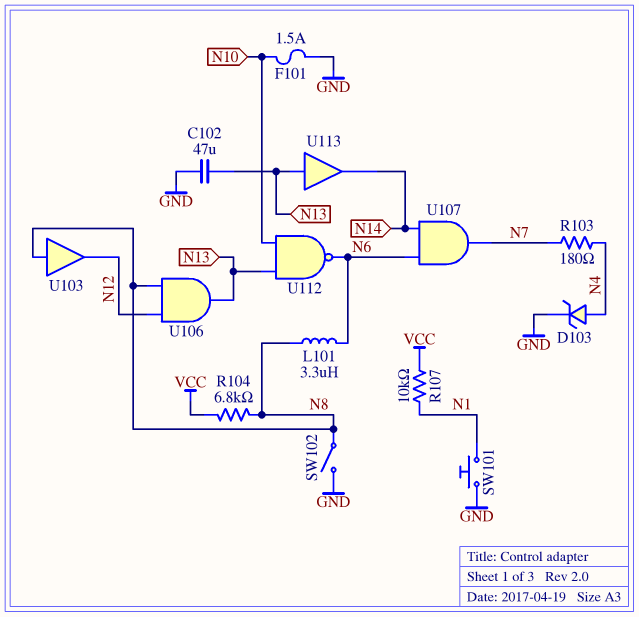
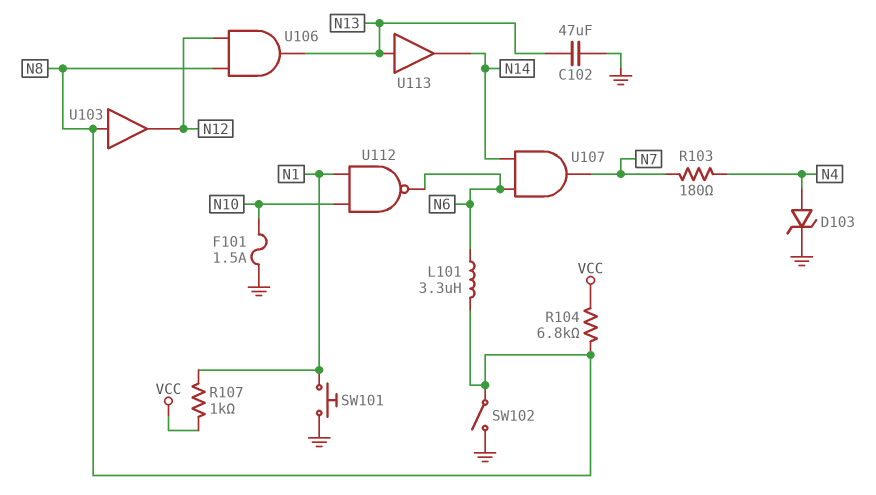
R107: 10k (N1, VCC) -> 1k (N1, VCC)
U112: NAND (in N10, in N13, out N6) -> NAND (in N1, in N10, out N6)

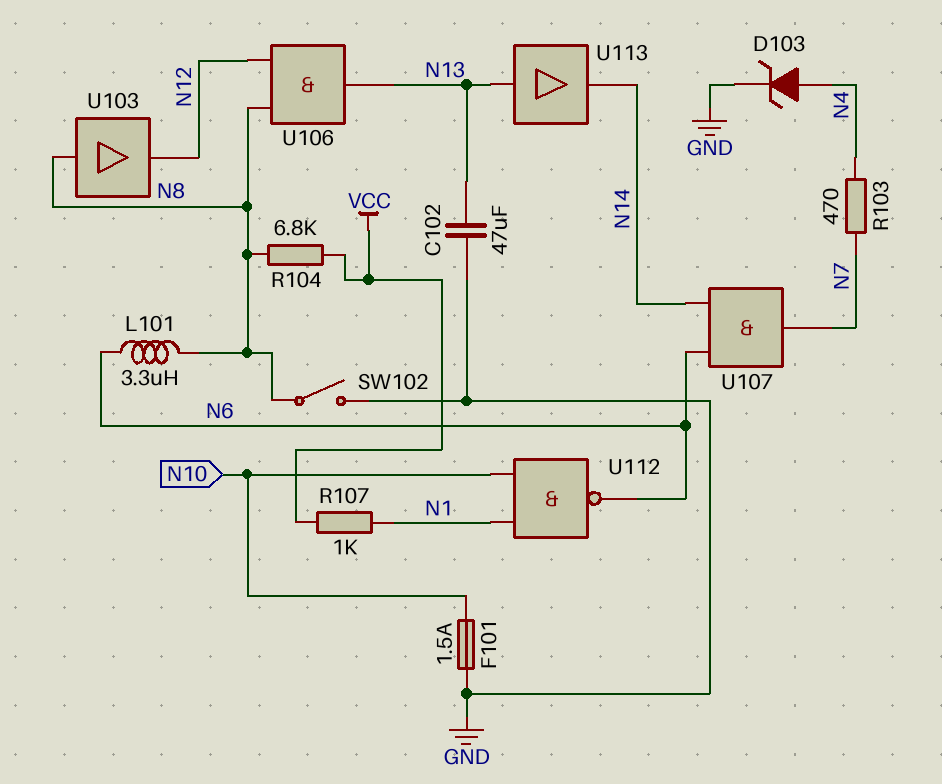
R103: 180 (N4, N7) -> 470 (N4, N7)
SW101: button (GND, N1) -> none

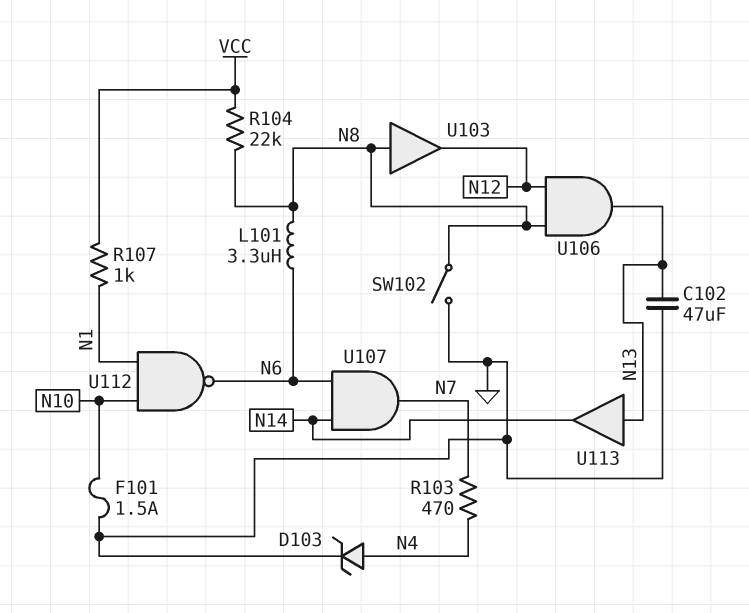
R104: 6.8k (N8, VCC) -> 22k (N8, VCC)

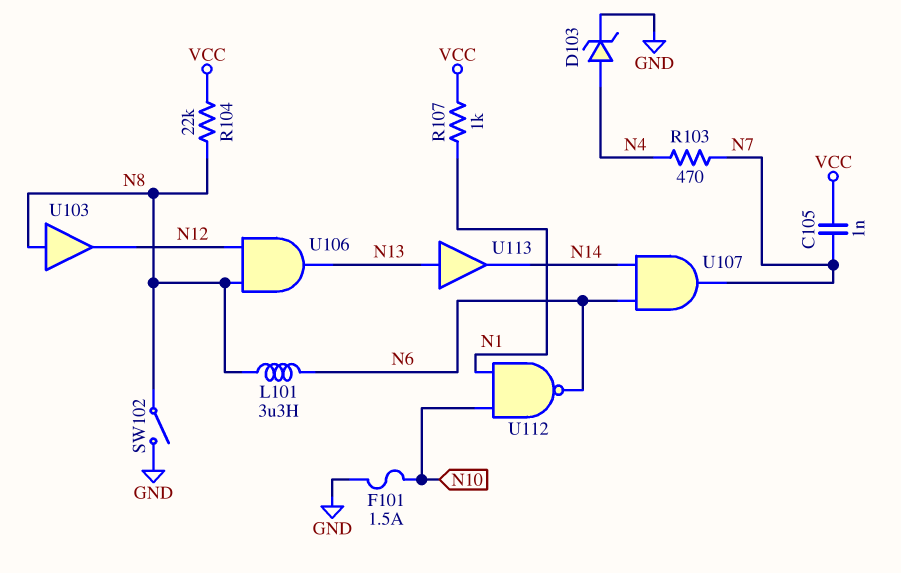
C102: 47uF (GND, N13) -> none
C105: none -> 1nF (N7, VCC)

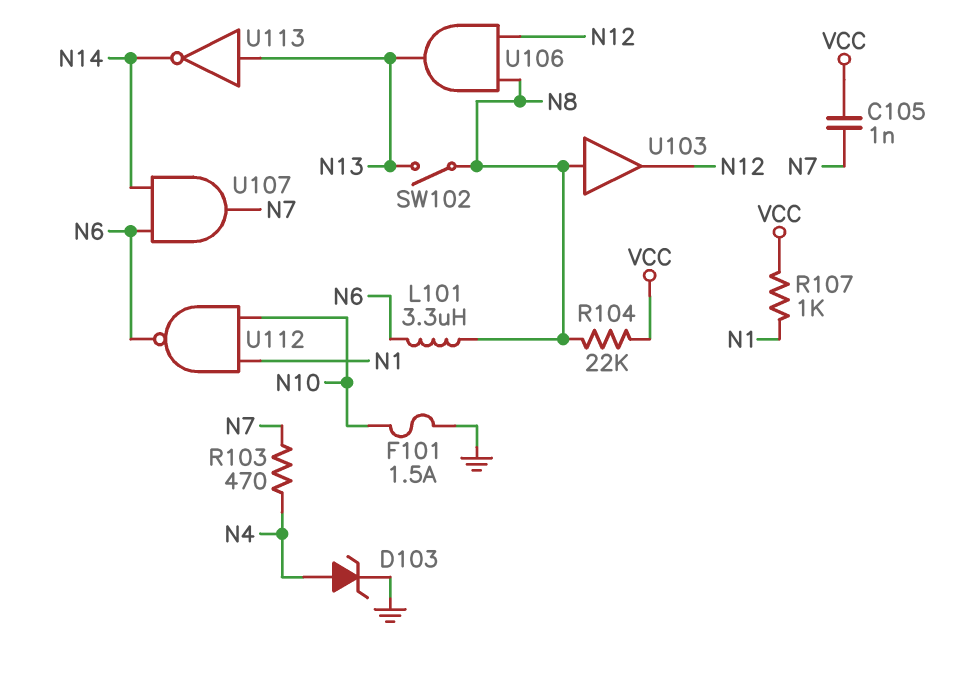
SW102: switch (GND, N8) -> switch (N8, N13)
U113: buffer (in N13, out N14) -> NOT (in N13, out N14)

